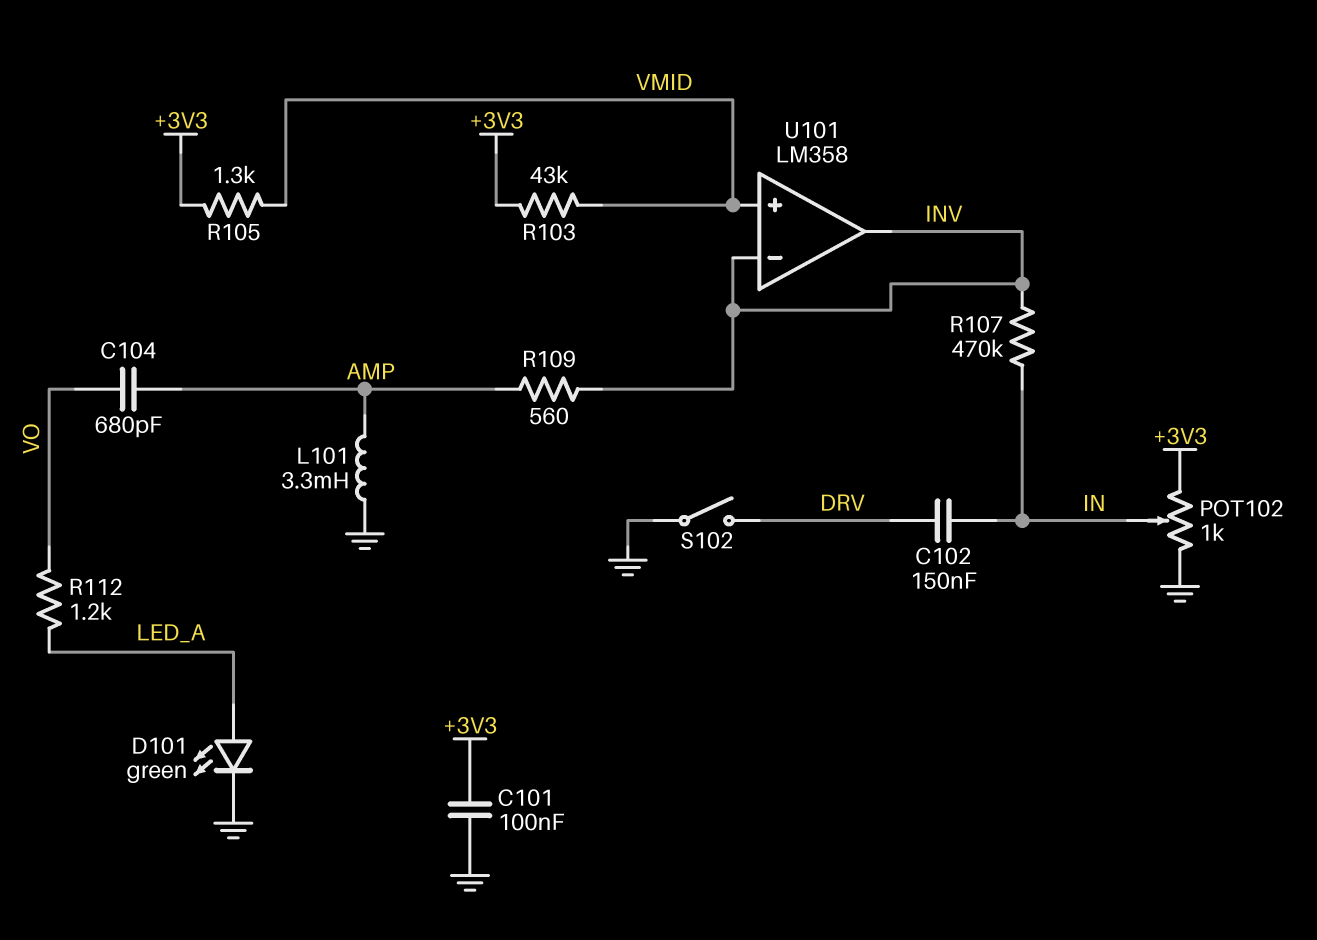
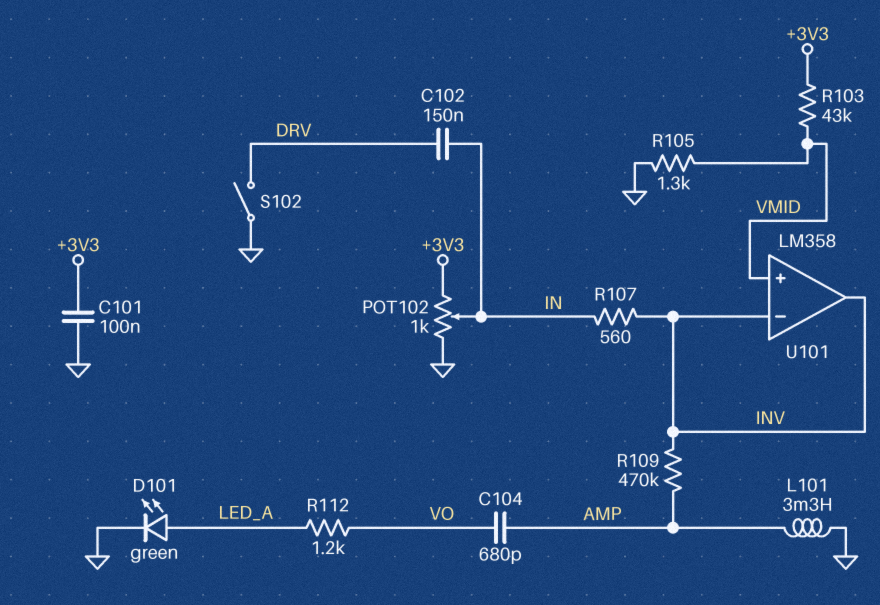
R105: 1.3k (+3V3, VMID) -> 1.3k (GND, VMID)
R107: 470k (IN, INV) -> 560 (IN, INV)
R109: 560 (AMP, INV) -> 470k (AMP, INV)

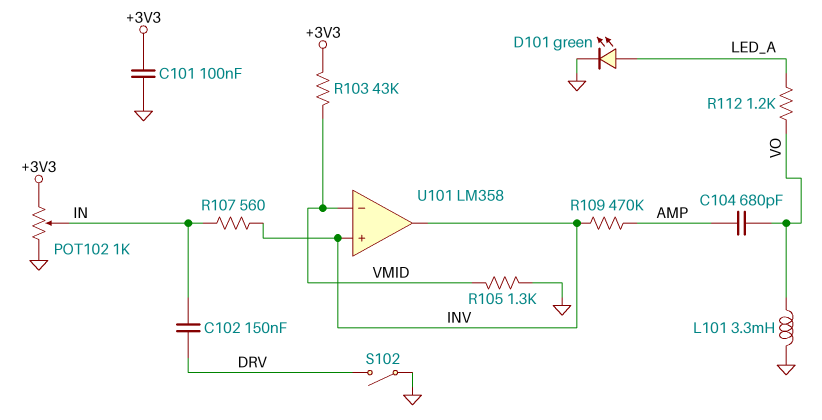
L101: 3.3mH (AMP, GND) -> 3.3mH (GND, VO)
U101 pin in+: VMID -> INV
U101 pin in-: INV -> VMID

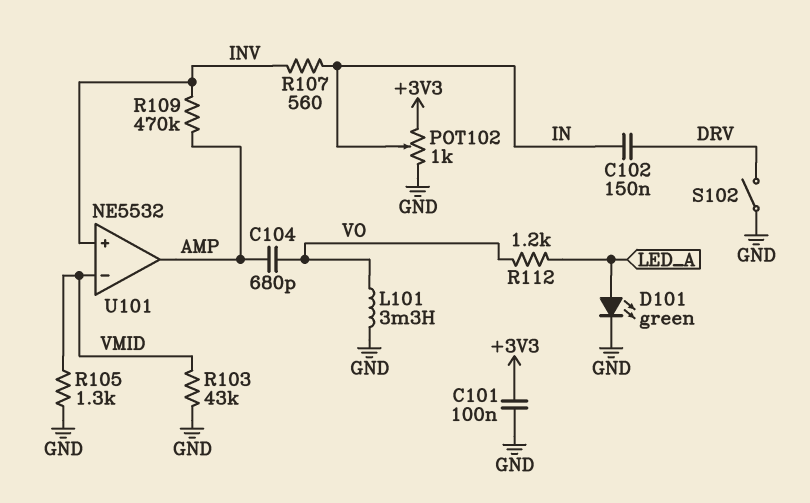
R103: 43k (+3V3, VMID) -> 43k (GND, VMID)
U101: LM358 -> NE5532
U101 pin out: INV -> AMP

